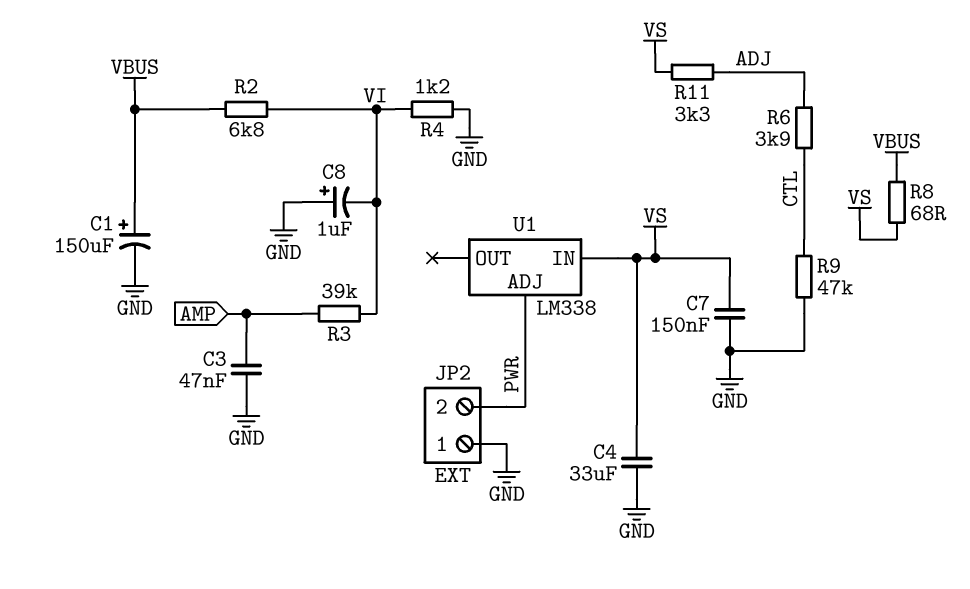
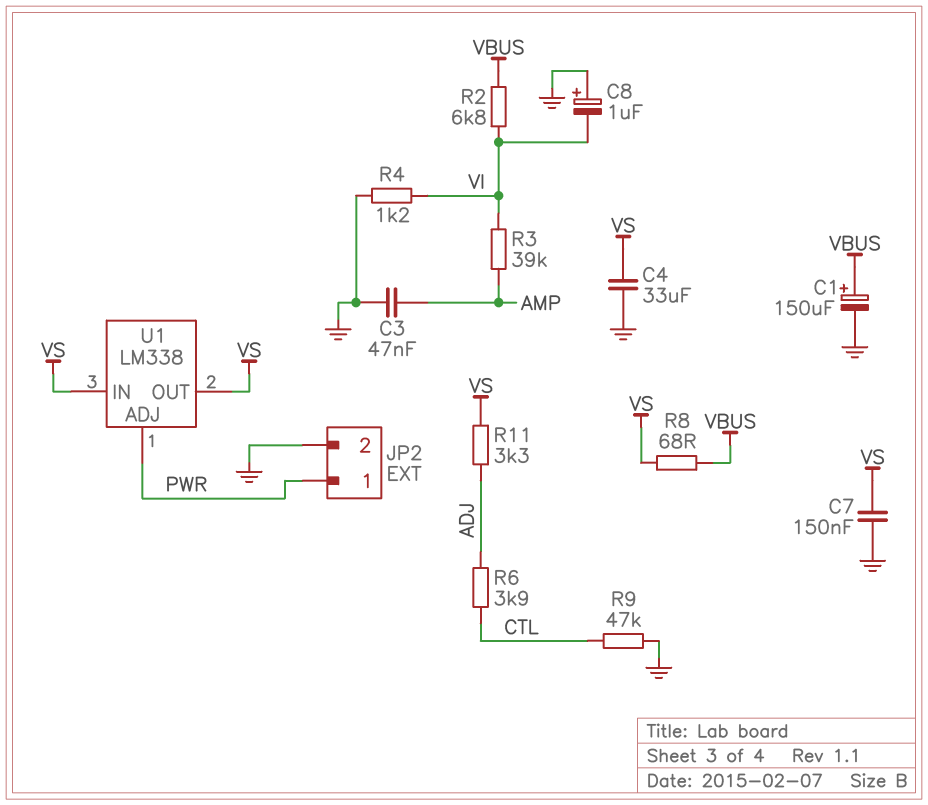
JP2 pin 1: GND -> PWR
JP2 pin 2: PWR -> GND
U1 pin OUT: none -> VS

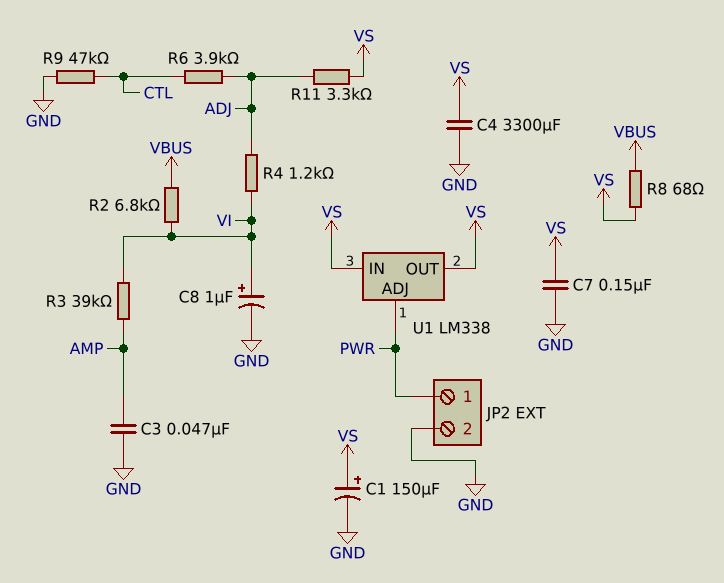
C1: 150uF (plus VBUS, minus GND) -> 150uF (plus VS, minus GND)
C4: 33uF (GND, VS) -> 3300uF (GND, VS)
C8: 1uF (plus GND, minus VI) -> 1uF (plus VI, minus GND)
R4: 1.2k (GND, VI) -> 1.2k (ADJ, VI)

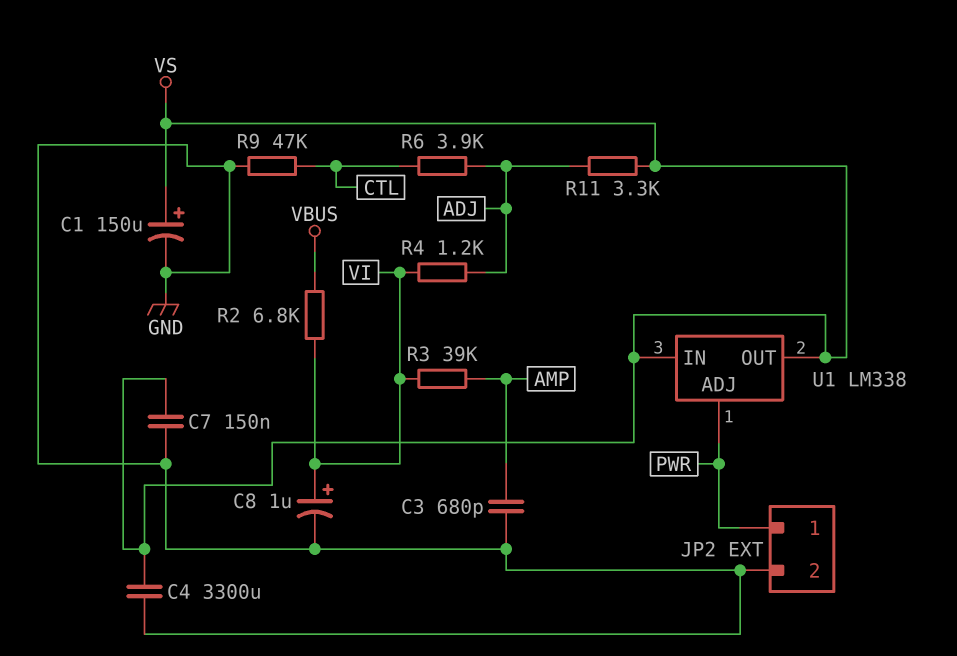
C3: 47nF (AMP, GND) -> 680pF (AMP, GND)
R8: 68 (VBUS, VS) -> none

